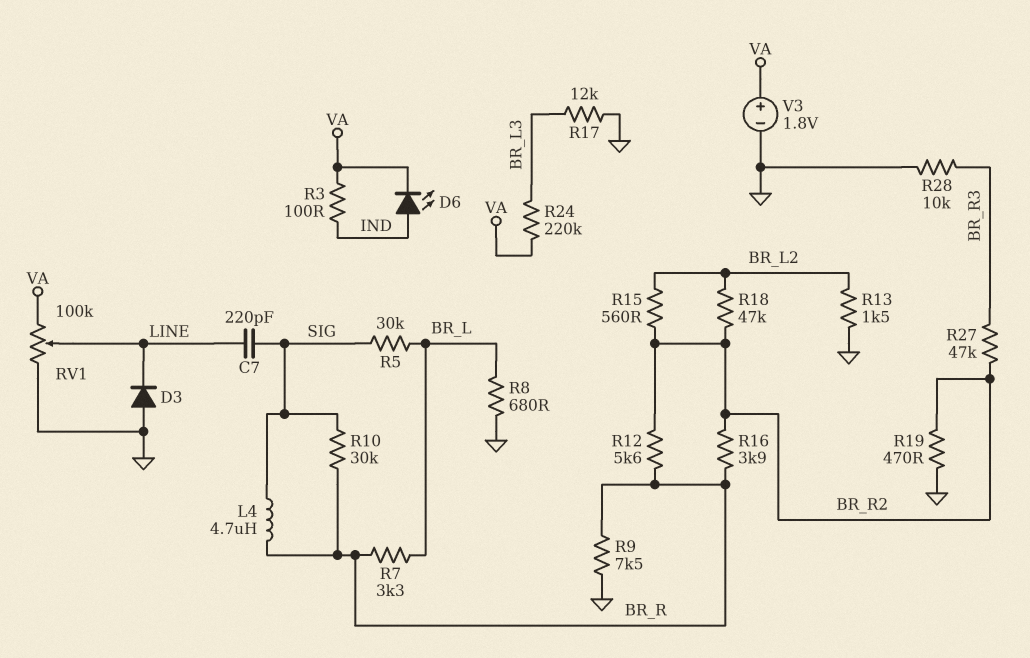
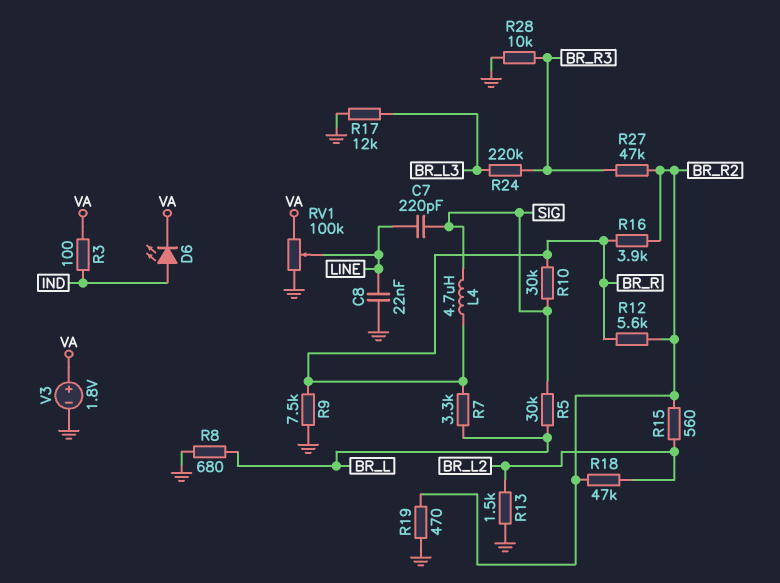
C8: none -> 22nF (GND, LINE)
D3: diode (A GND, K LINE) -> none
R24: 220k (BR_L3, VA) -> 220k (BR_L3, BR_R3)

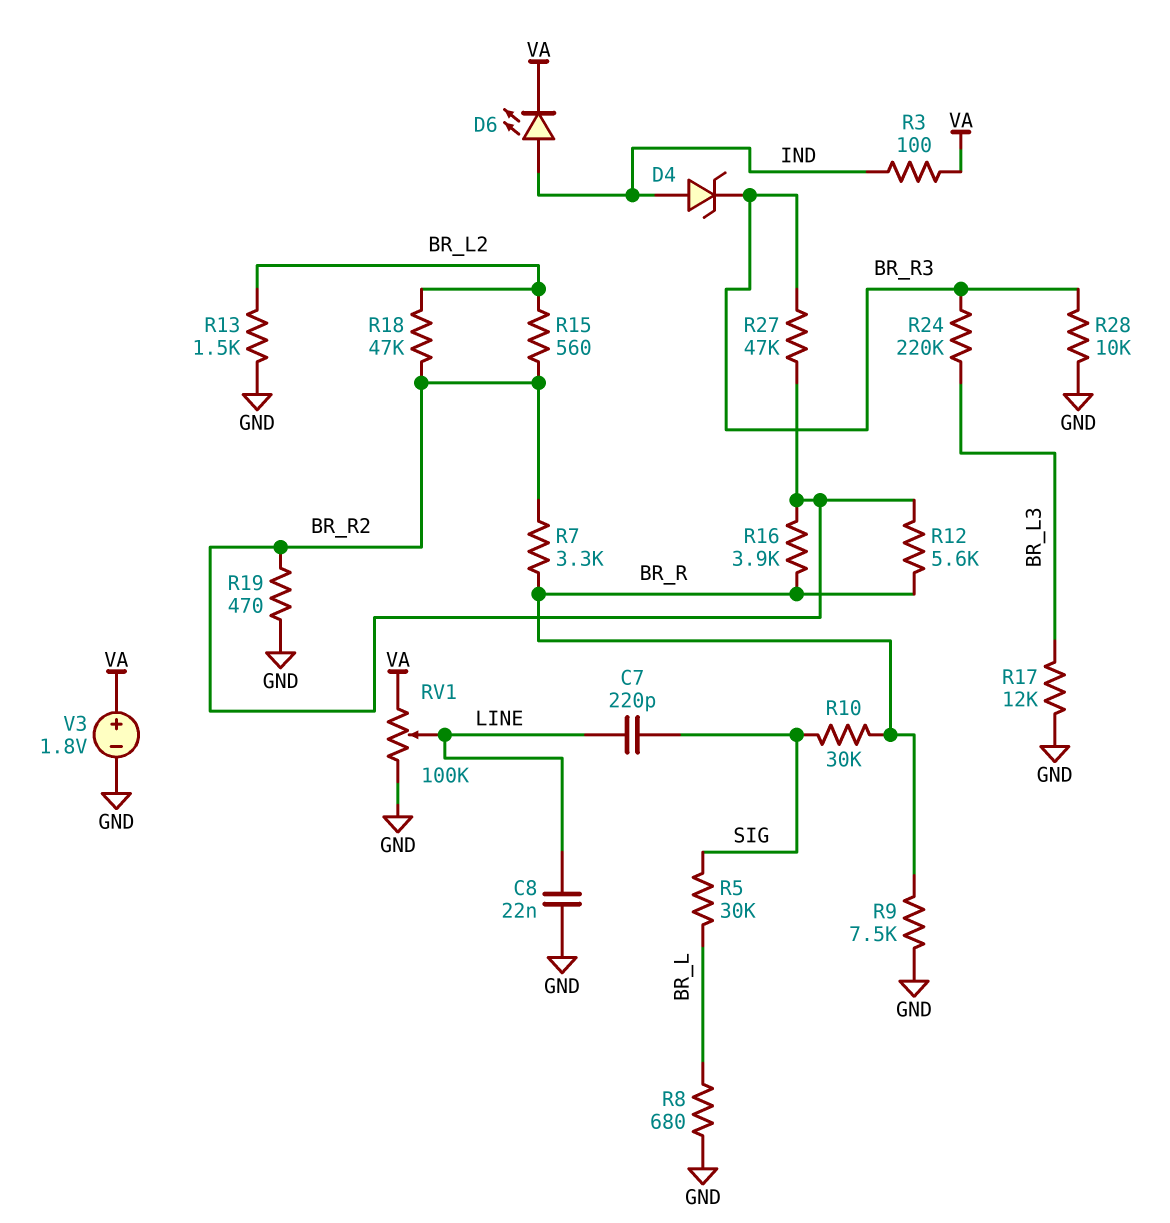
D4: none -> zener (A IND, K BR_R3)
L4: 4.7uH (BR_R, SIG) -> none
R7: 3.3k (BR_L, BR_R) -> 3.3k (BR_R, BR_R2)

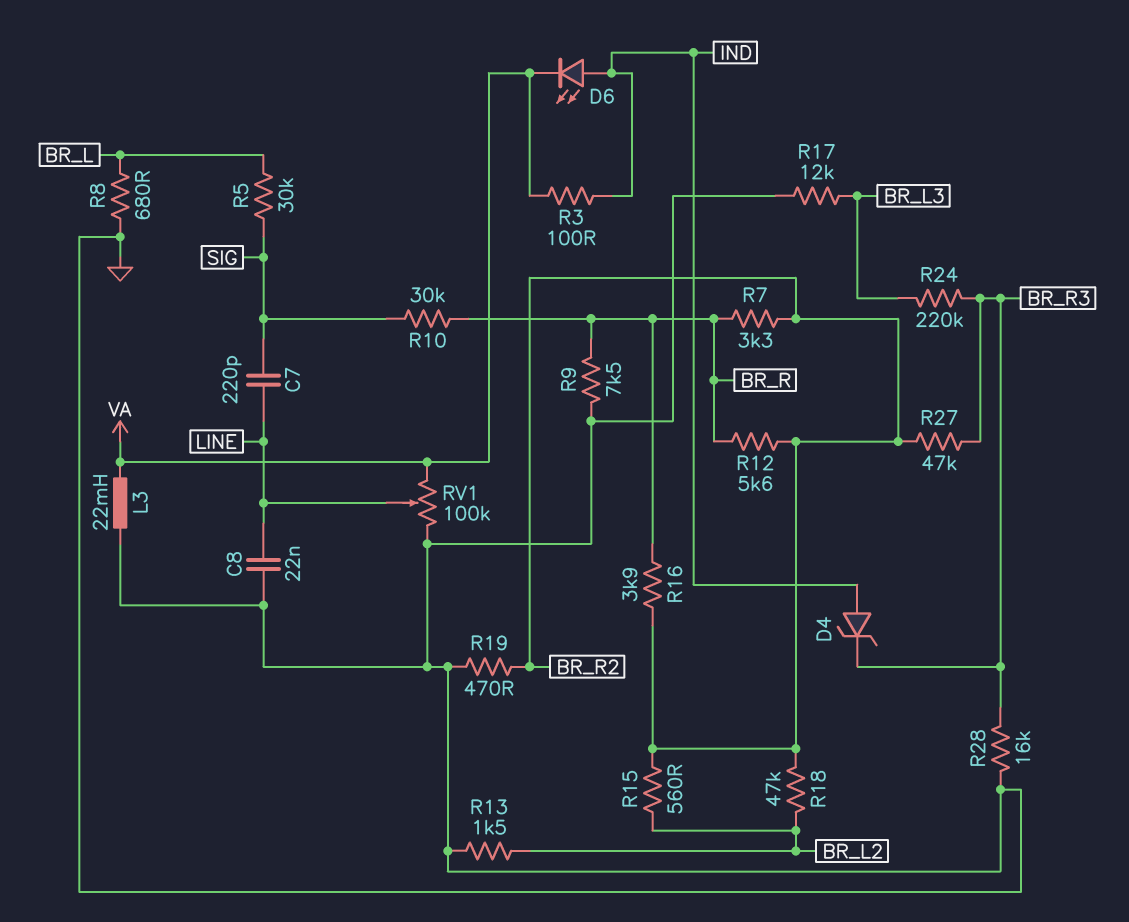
L3: none -> 22mH (GND, VA)
R28: 10k (BR_R3, GND) -> 16k (BR_R3, GND)
V3: 1.8V (plus VA, minus GND) -> none

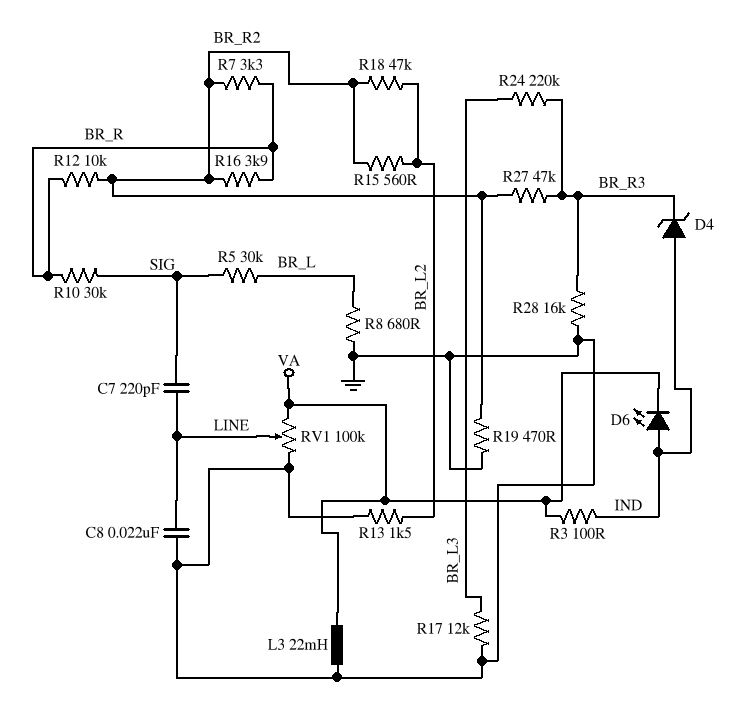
R9: 7.5k (BR_R, GND) -> none
R12: 5.6k (BR_R, BR_R2) -> 10k (BR_R, BR_R2)

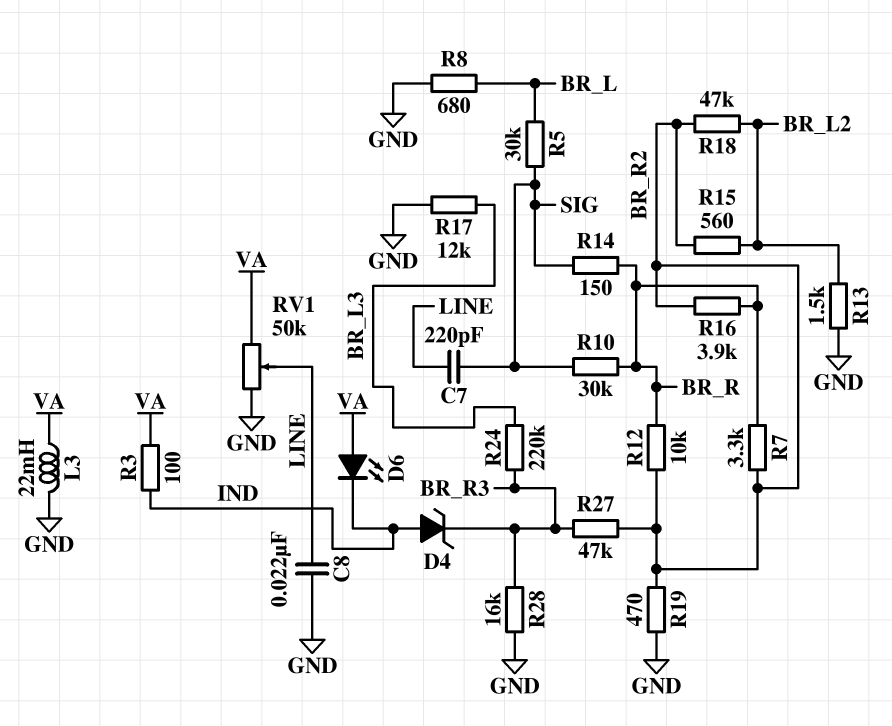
D6: LED (A IND, K VA) -> LED (A VA, K IND)
R14: none -> 150 (BR_R, SIG)
RV1: 100k (GND, VA, wiper LINE) -> 50k (GND, VA, wiper LINE)

